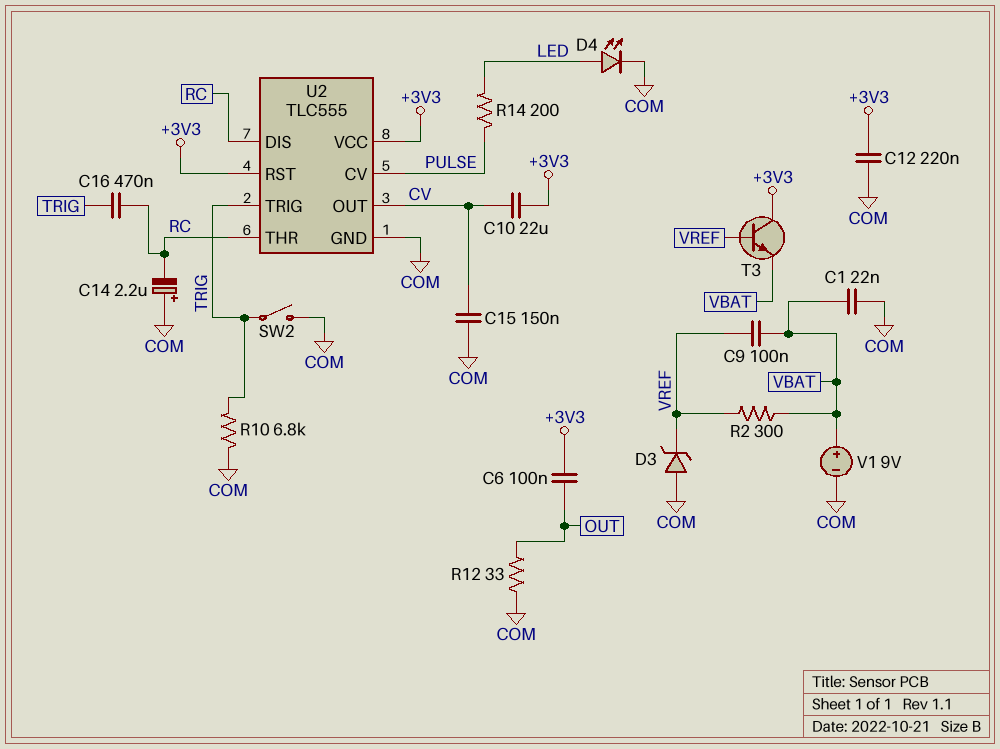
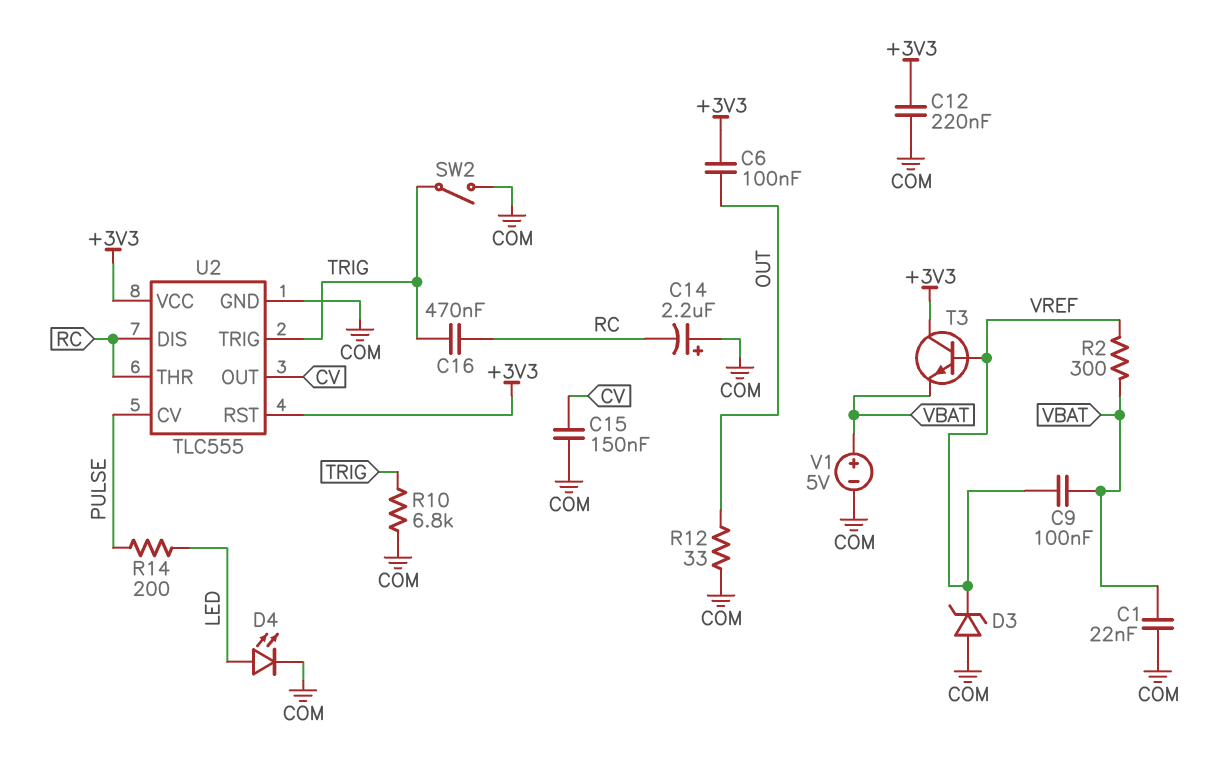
C10: 22uF (+3V3, CV) -> none
V1: 9V (plus VBAT, minus COM) -> 5V (plus VBAT, minus COM)

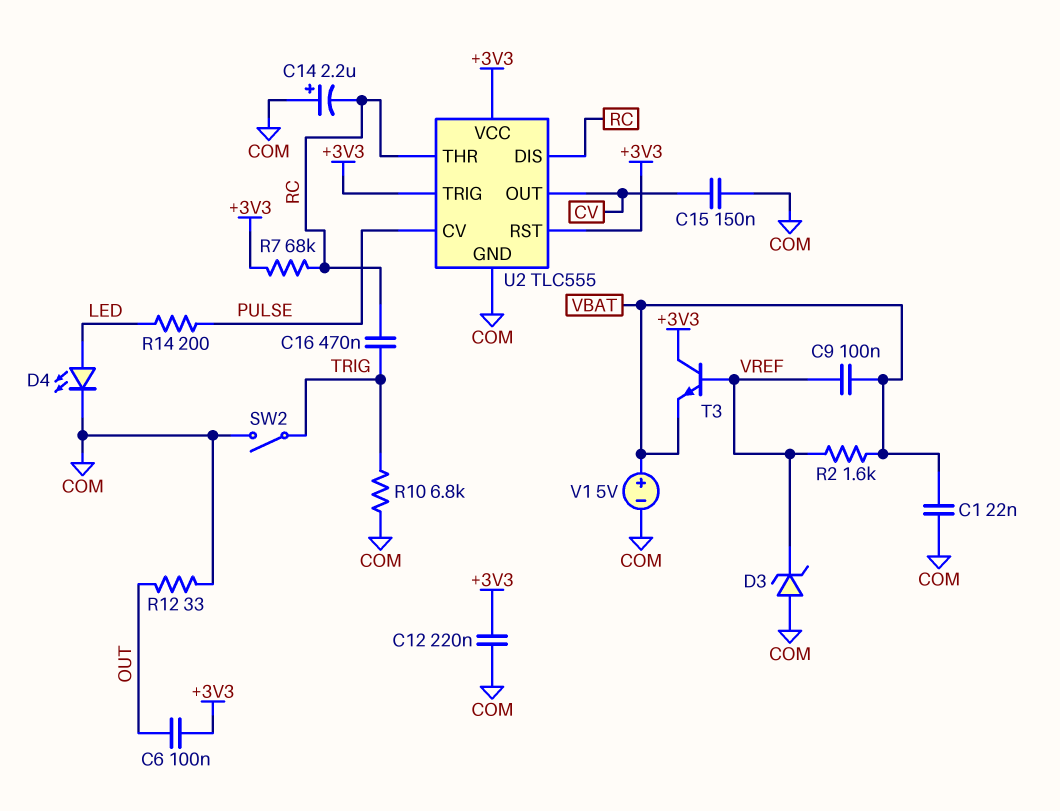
R2: 300 (VBAT, VREF) -> 1.6k (VBAT, VREF)
R7: none -> 68k (+3V3, RC)
U2 pin TRIG: TRIG -> +3V3

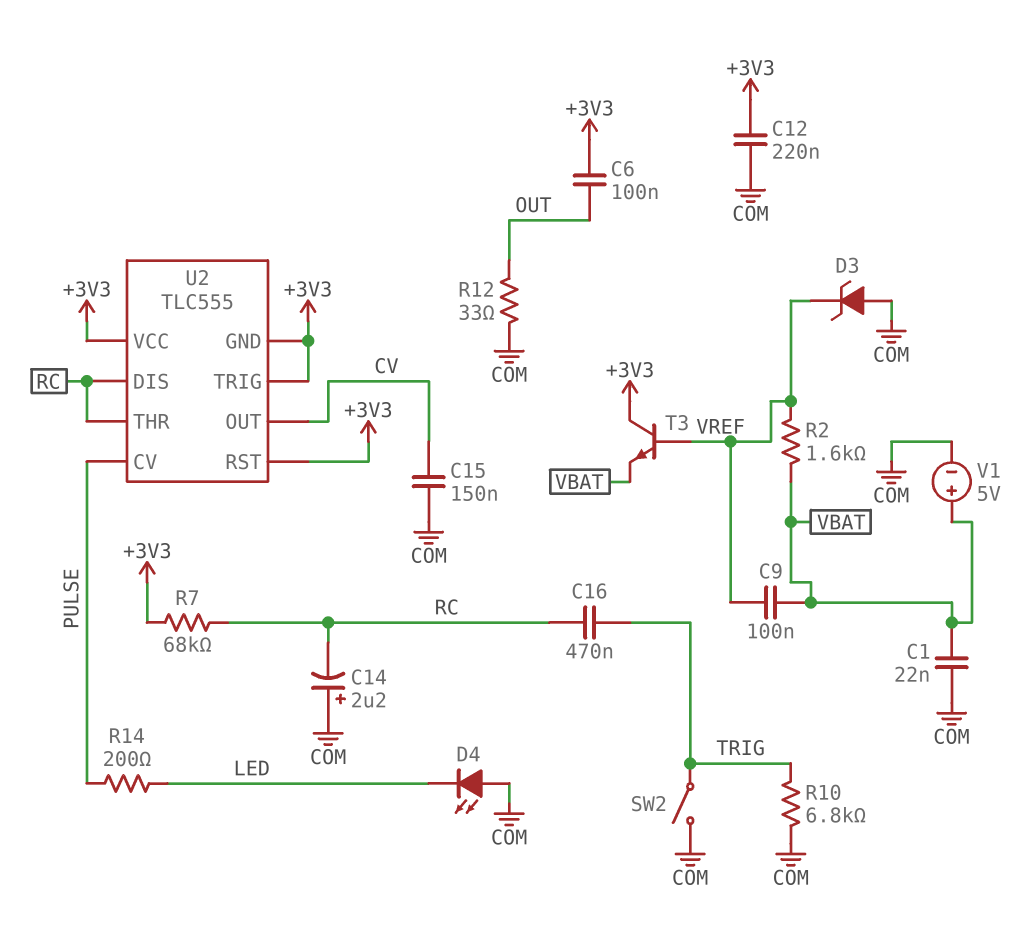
D4: LED (A LED, K COM) -> LED (A COM, K LED)
U2 pin GND: COM -> +3V3

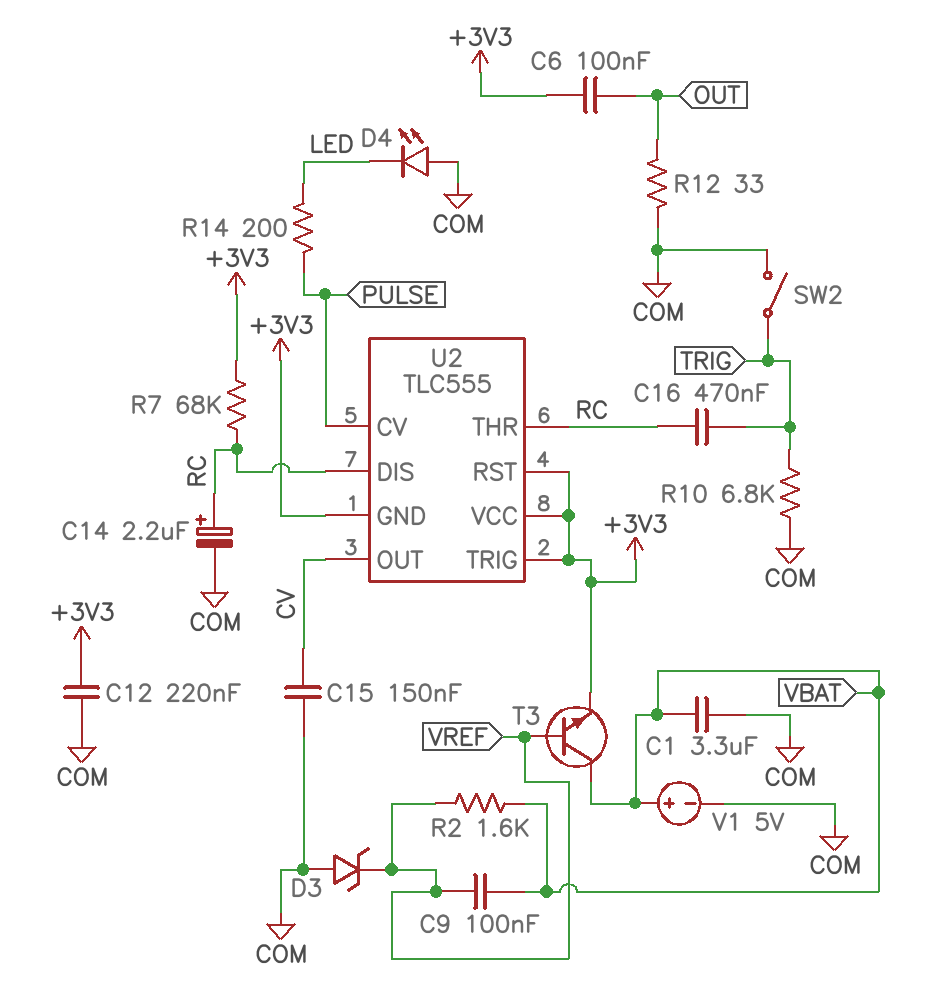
C1: 22nF (COM, VBAT) -> 3.3uF (COM, VBAT)
C14: 2.2uF (plus COM, minus RC) -> 2.2uF (plus RC, minus COM)
T3: NPN (B VREF, C +3V3, E VBAT) -> NPN (B VREF, C VBAT, E +3V3)

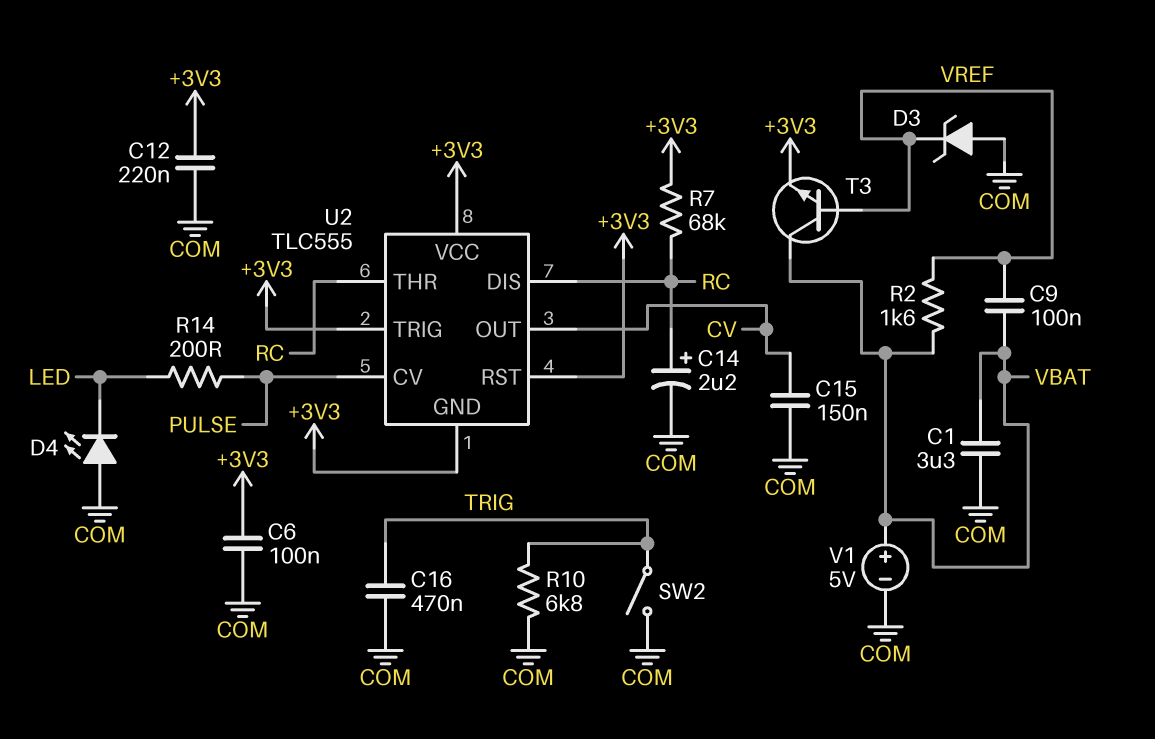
C6: 100nF (+3V3, OUT) -> 100nF (+3V3, COM)
C16: 470nF (RC, TRIG) -> 470nF (COM, TRIG)
R12: 33 (COM, OUT) -> none

